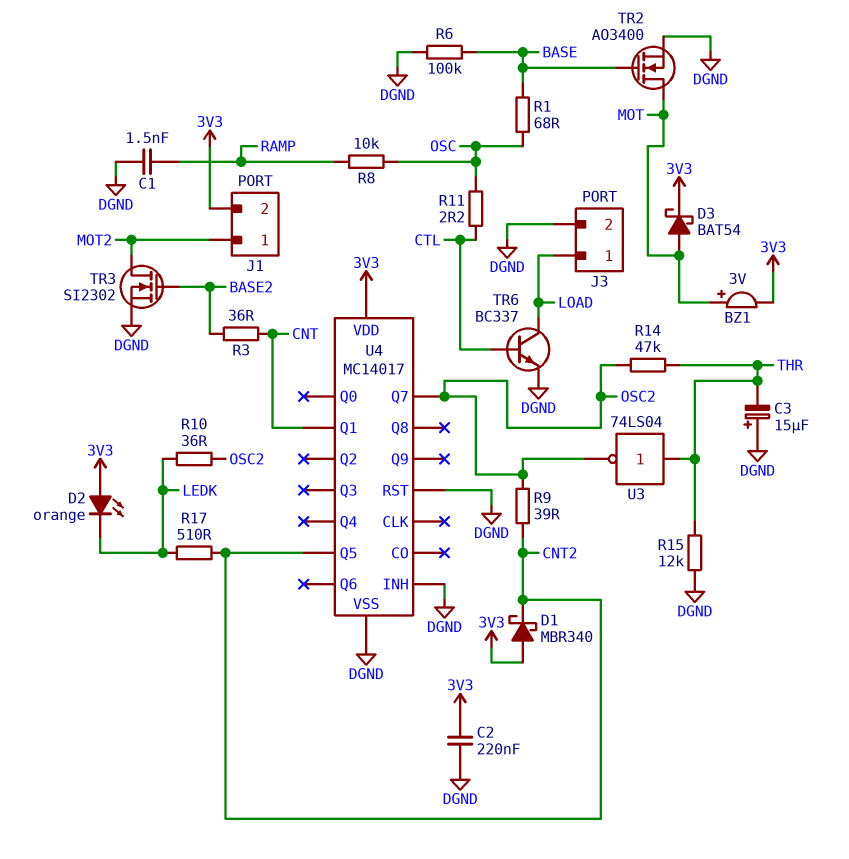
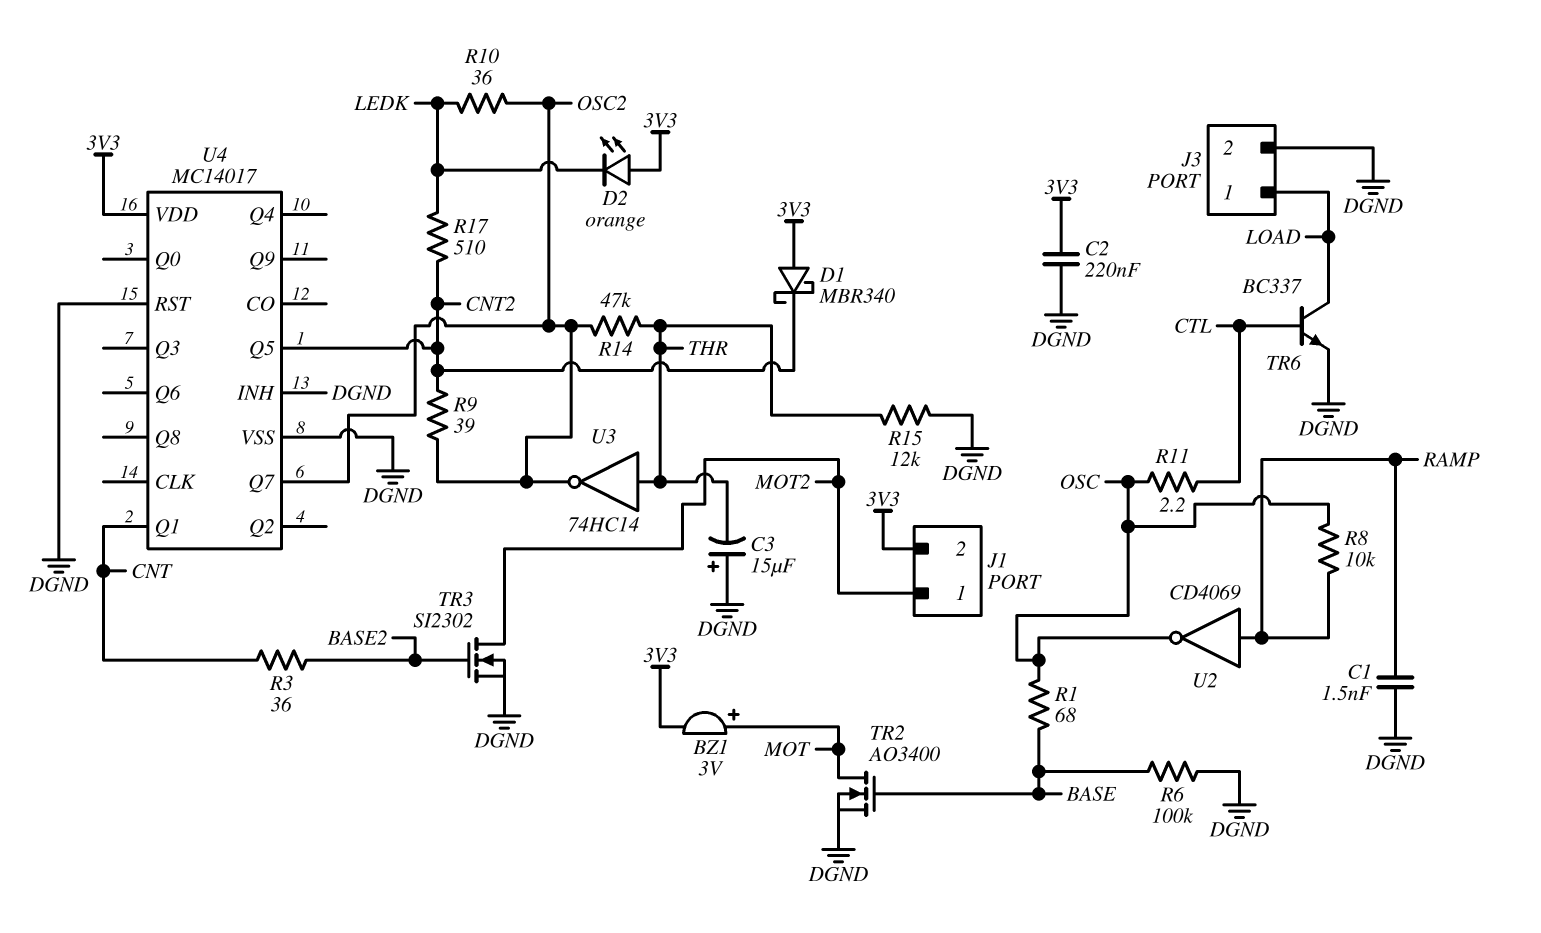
D3: schottky BAT54 (A MOT, K 3V3) -> none
U2: none -> NOT CD4069 (in RAMP, out OSC)
U3: NOT 74LS04 (in THR, out OSC2) -> NOT 74HC14 (in THR, out OSC2)

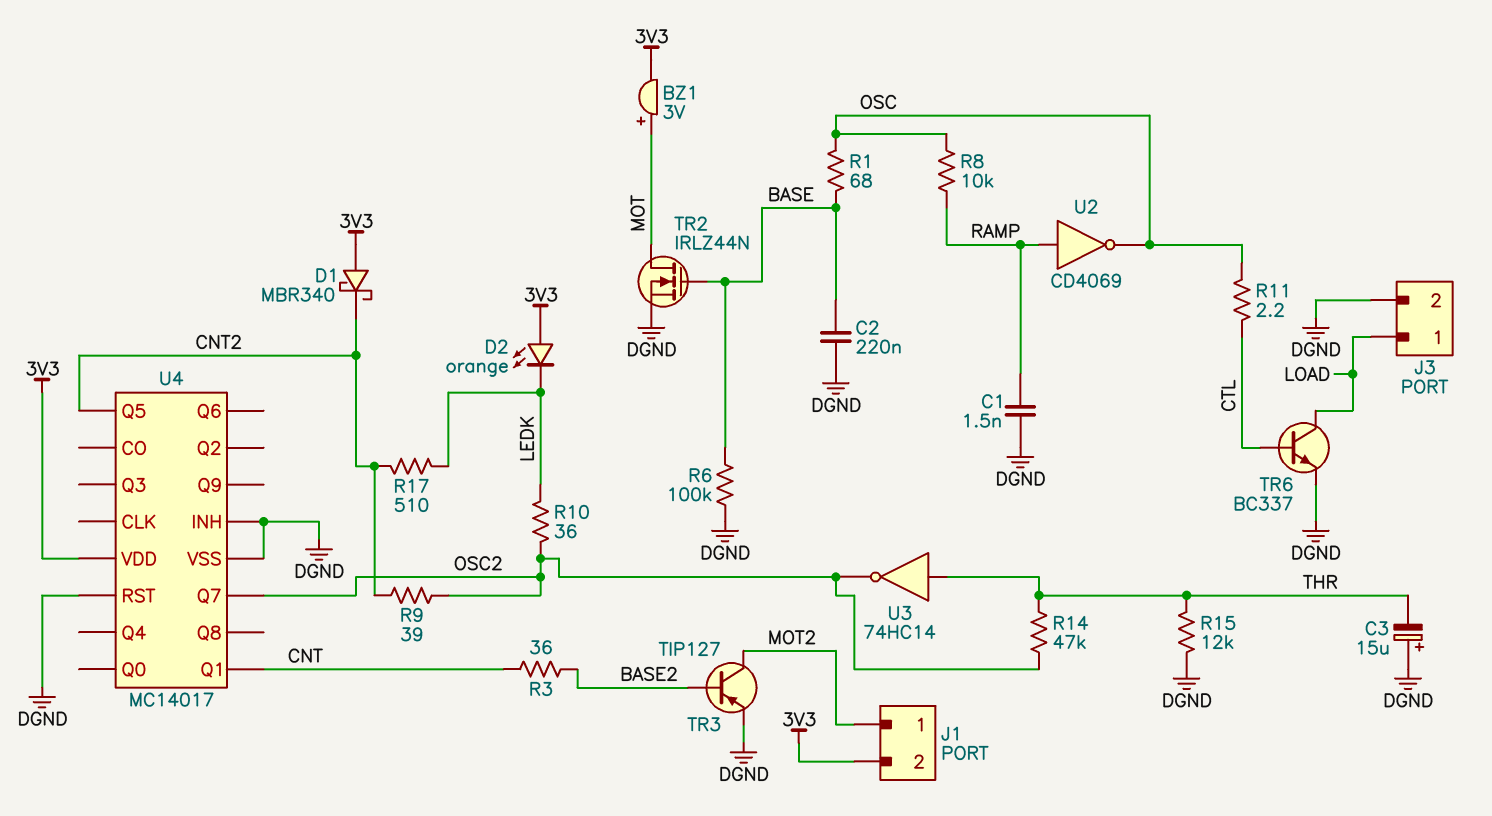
C2: 220nF (3V3, DGND) -> 220nF (BASE, DGND)
TR2: NMOS AO3400 (G BASE, D MOT, S DGND) -> NMOS IRLZ44N (G BASE, D MOT, S DGND)
TR3: NMOS SI2302 (G BASE2, D MOT2, S DGND) -> PNP TIP127 (B BASE2, C MOT2, E DGND)

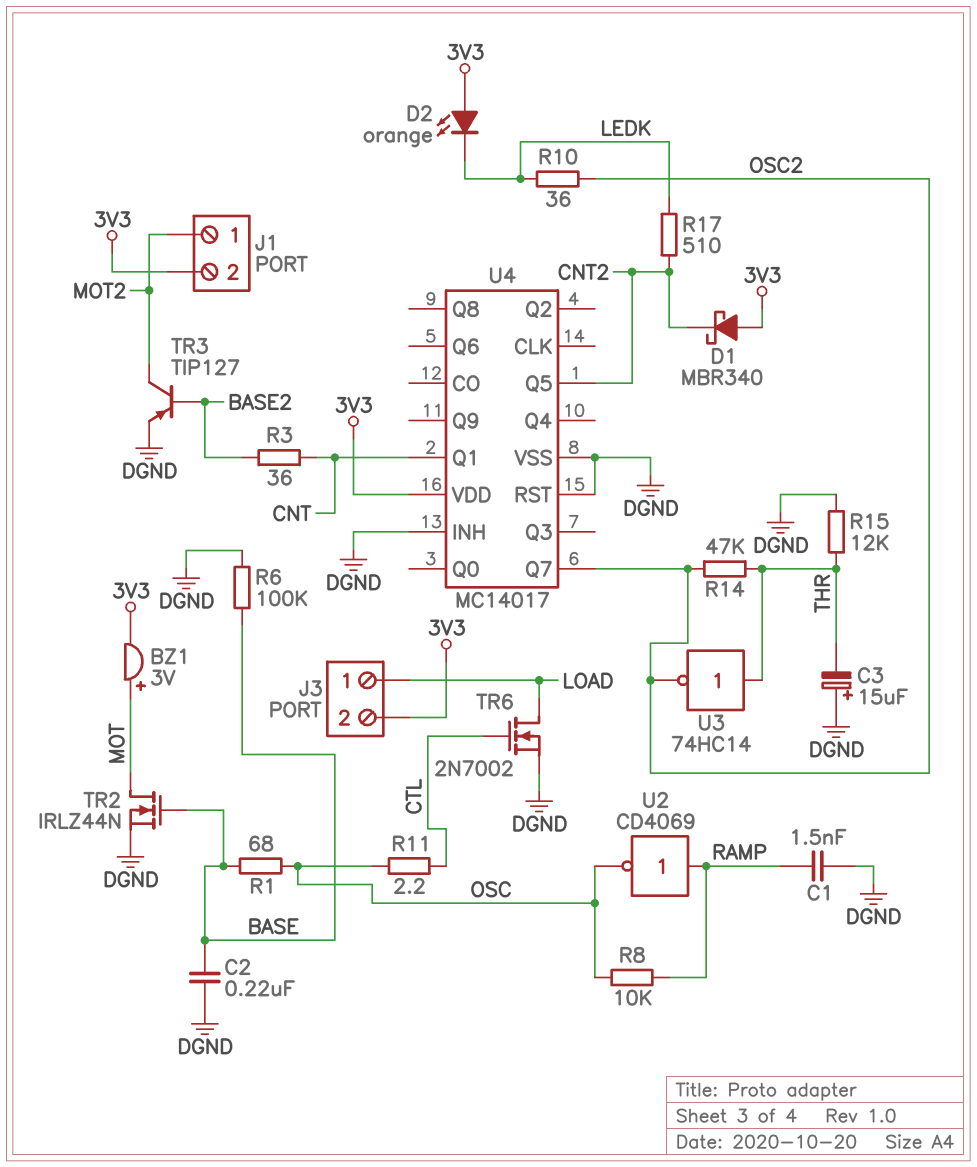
J3 pin 2: DGND -> 3V3
R9: 39 (CNT2, OSC2) -> none
TR6: NPN BC337 (B CTL, C LOAD, E DGND) -> NMOS 2N7002 (G CTL, D LOAD, S DGND)

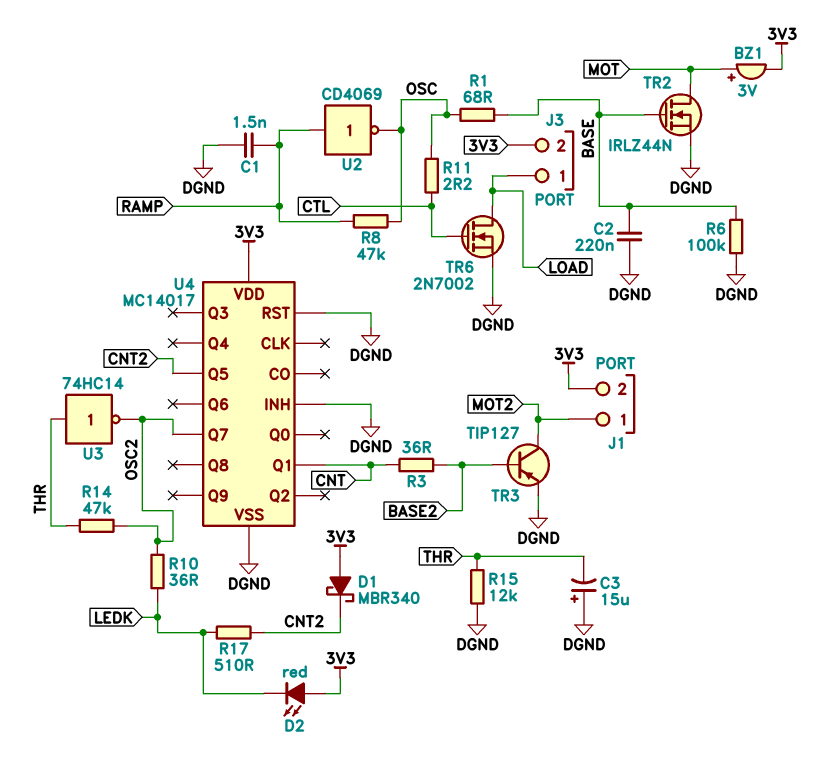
D2: LED orange (A 3V3, K LEDK) -> LED red (A 3V3, K LEDK)
R8: 10k (OSC, RAMP) -> 47k (OSC, RAMP)

